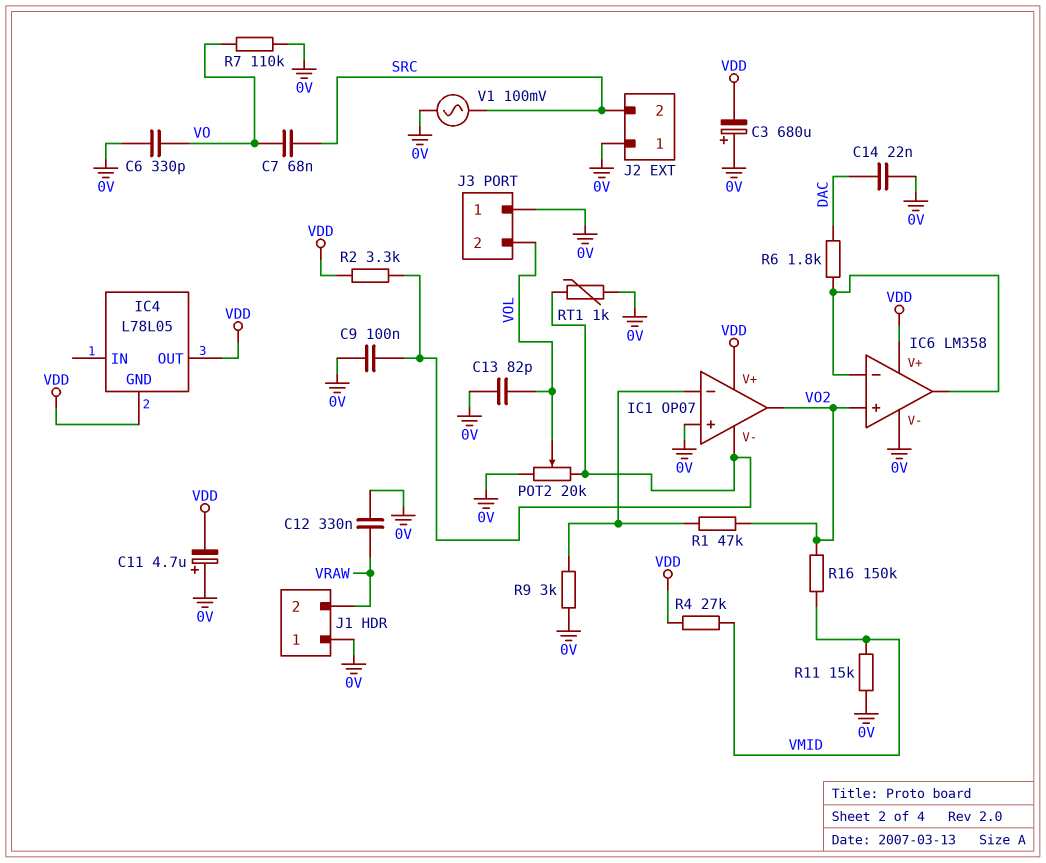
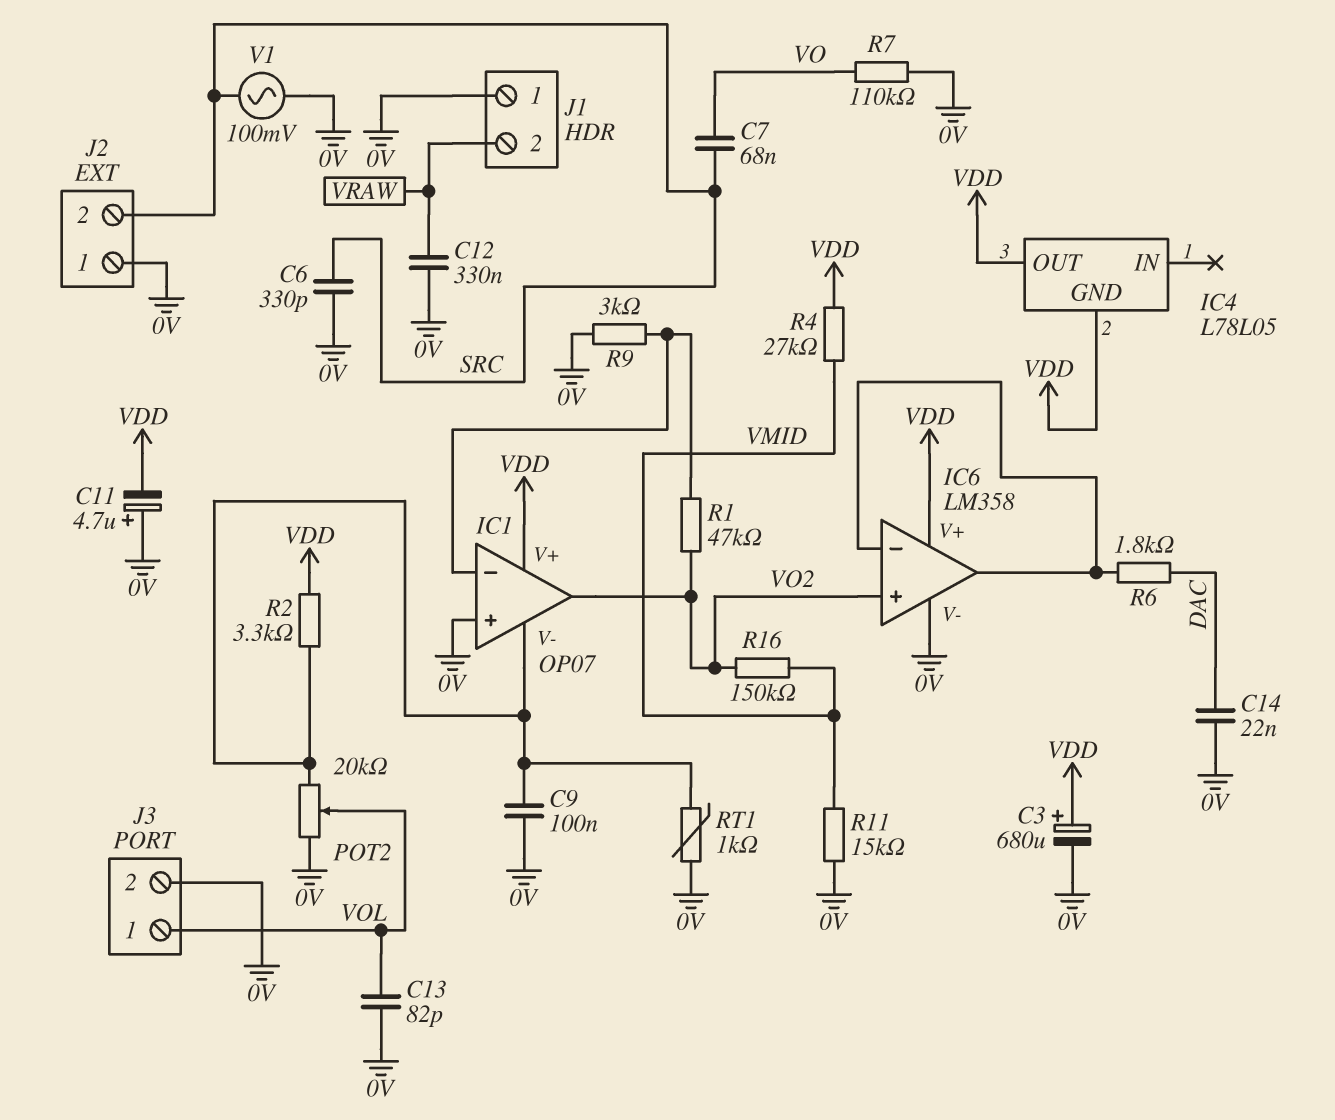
C3: 680uF (plus 0V, minus VDD) -> 680uF (plus VDD, minus 0V)
C6: 330pF (0V, VO) -> 330pF (0V, SRC)
J3 pin 1: 0V -> VOL
J3 pin 2: VOL -> 0V

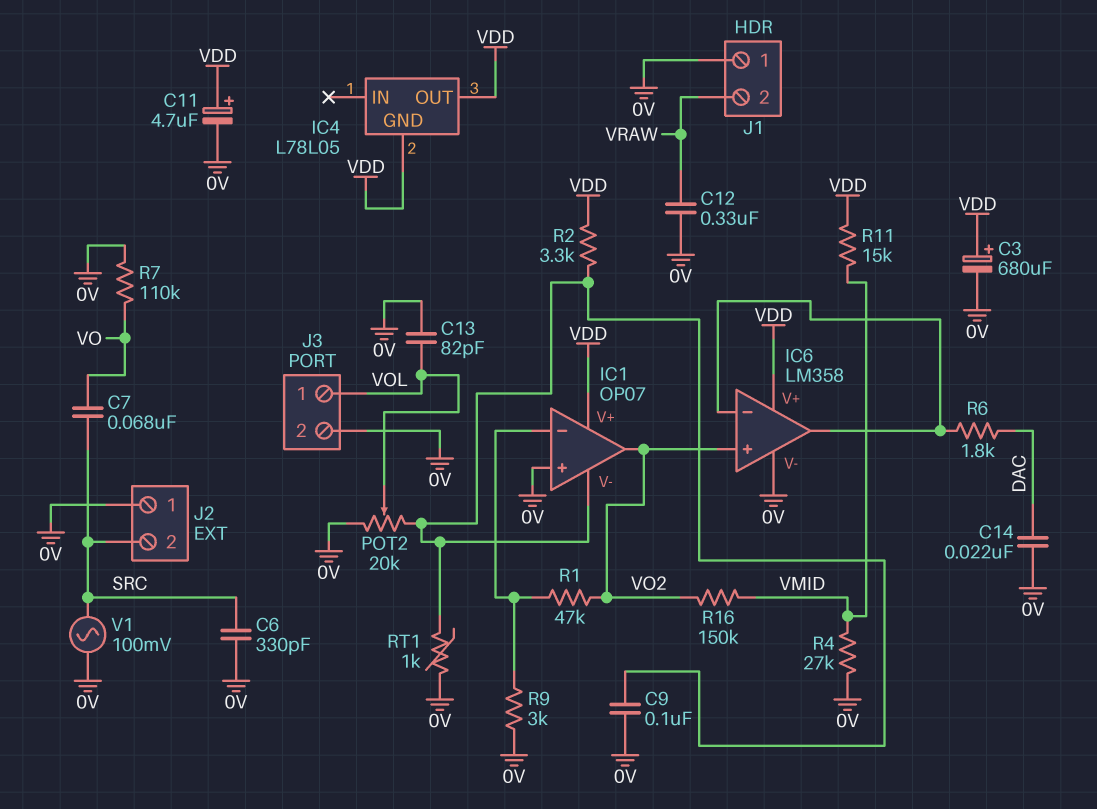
C11: 4.7uF (plus 0V, minus VDD) -> 4.7uF (plus VDD, minus 0V)
R4: 27k (VDD, VMID) -> 27k (0V, VMID)
R11: 15k (0V, VMID) -> 15k (VDD, VMID)

